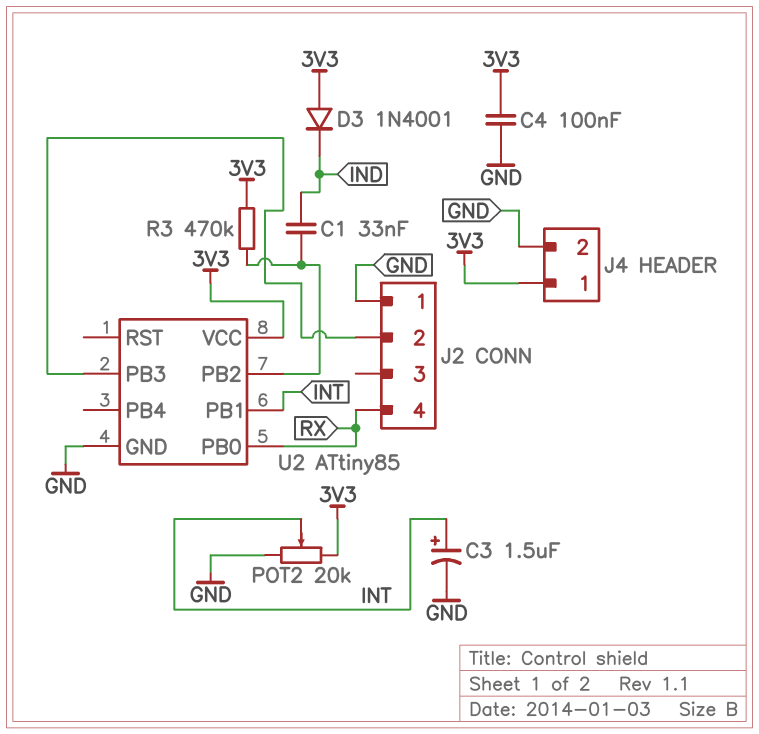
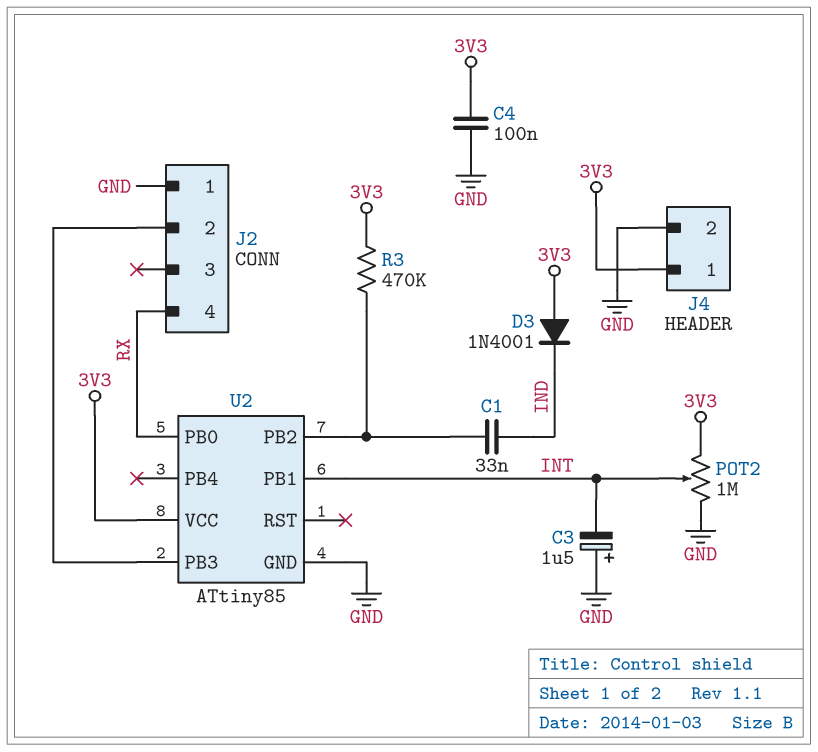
C3: 1.5uF (plus INT, minus GND) -> 1.5uF (plus GND, minus INT)
POT2: 20k (3V3, GND, wiper INT) -> 1M (3V3, GND, wiper INT)

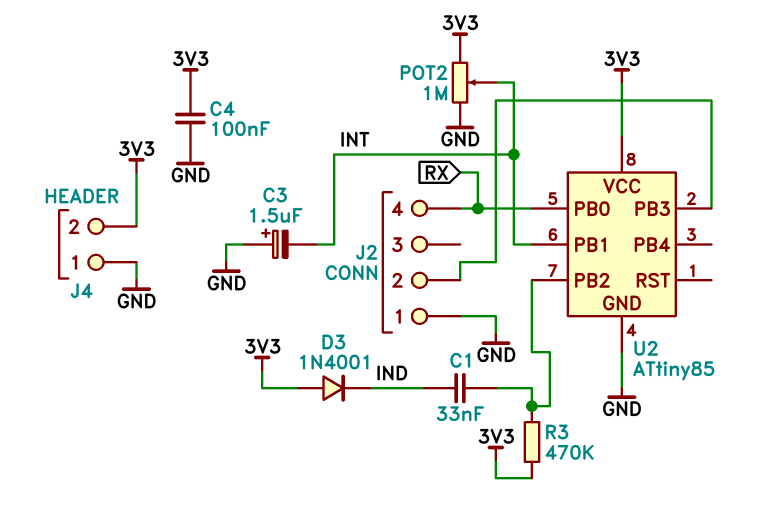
J4 pin 1: 3V3 -> GND
J4 pin 2: GND -> 3V3

